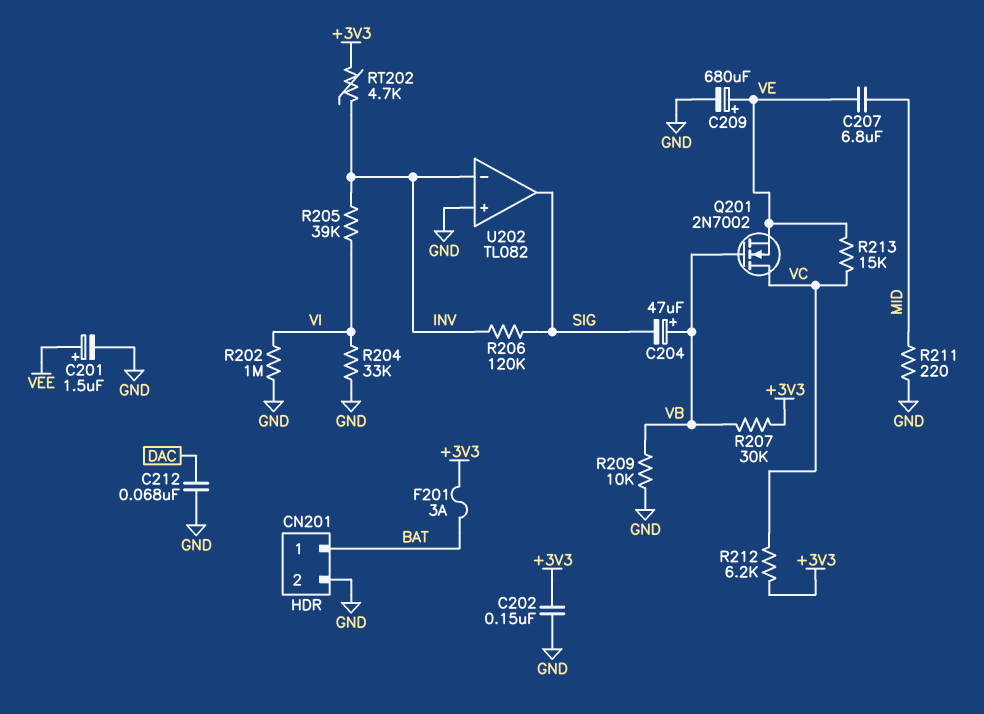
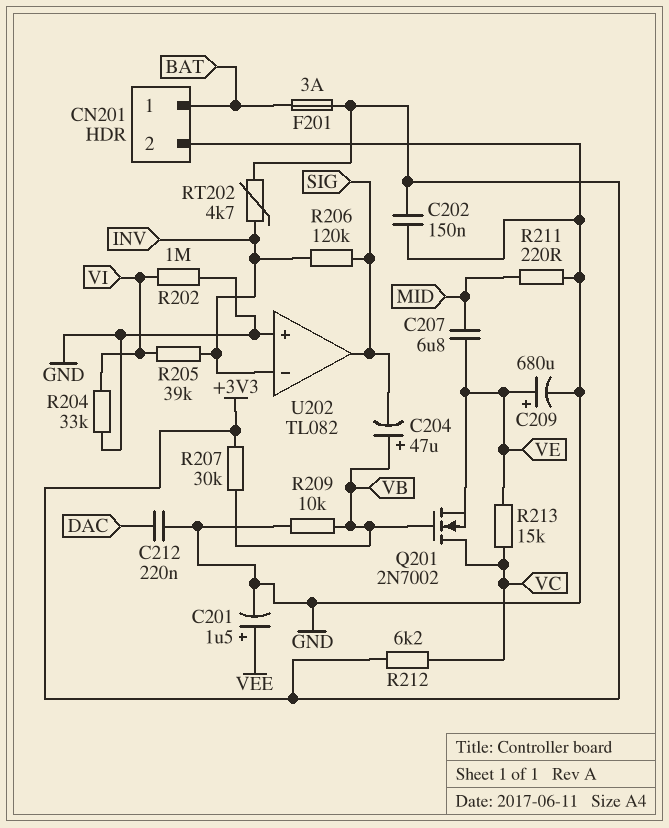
C212: 68nF (DAC, GND) -> 220nF (DAC, GND)

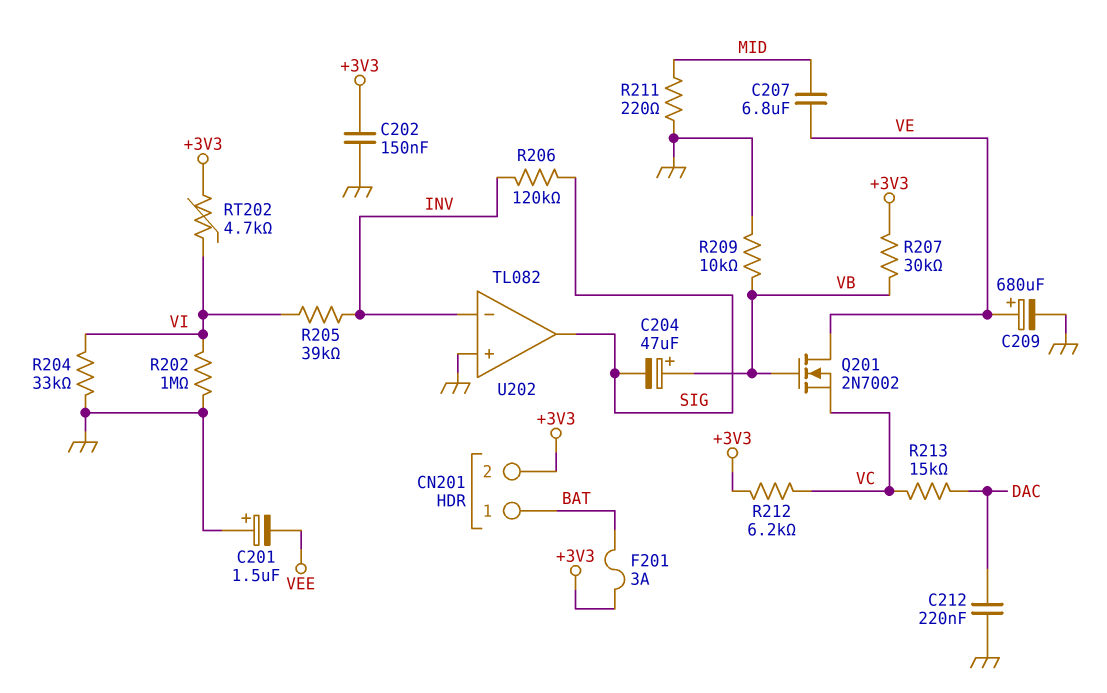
C201: 1.5uF (plus VEE, minus GND) -> 1.5uF (plus GND, minus VEE)
CN201 pin 2: GND -> +3V3
Q201: NMOS 2N7002 (G VB, D VC, S VE) -> NMOS 2N7002 (G VB, D VE, S VC)
R213: 15k (VC, VE) -> 15k (DAC, VC)
RT202: 4.7k (+3V3, INV) -> 4.7k (+3V3, VI)

